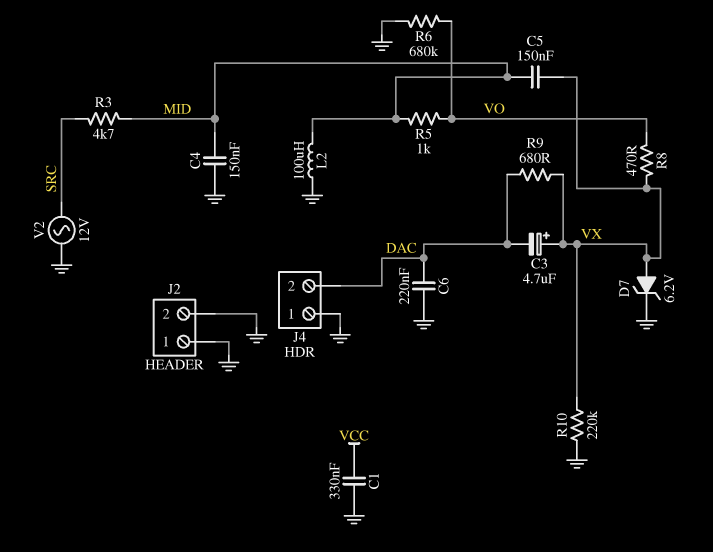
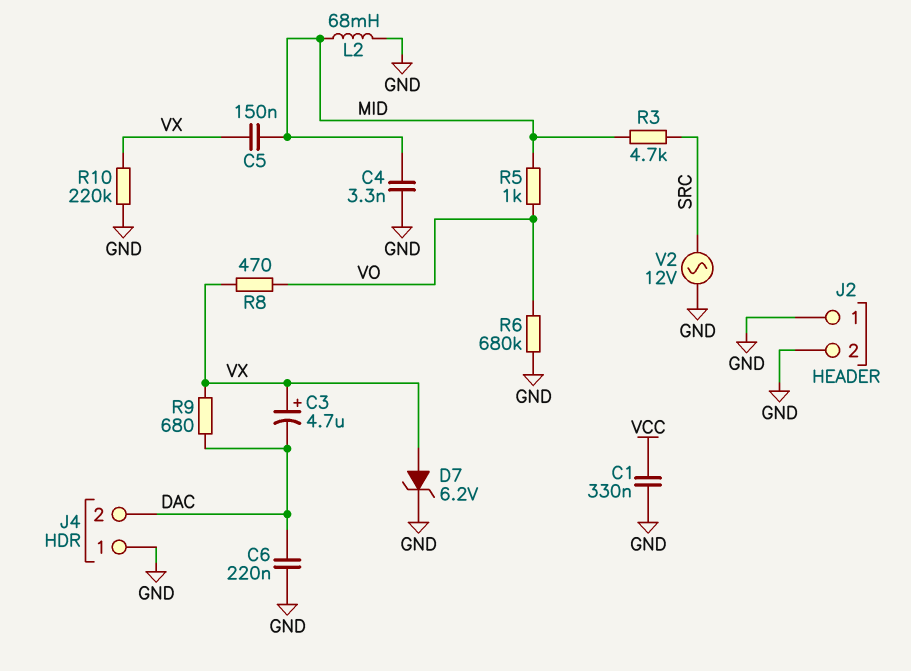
C4: 150nF (GND, MID) -> 3.3nF (GND, MID)
L2: 100uH (GND, MID) -> 68mH (GND, MID)

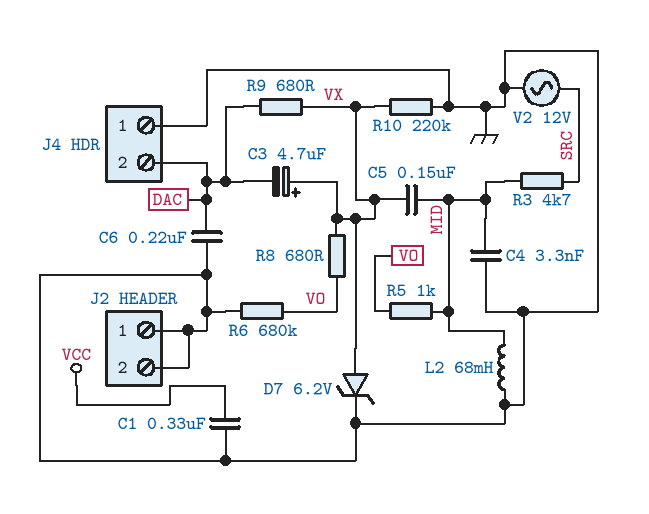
R8: 470 (VO, VX) -> 680 (VO, VX)

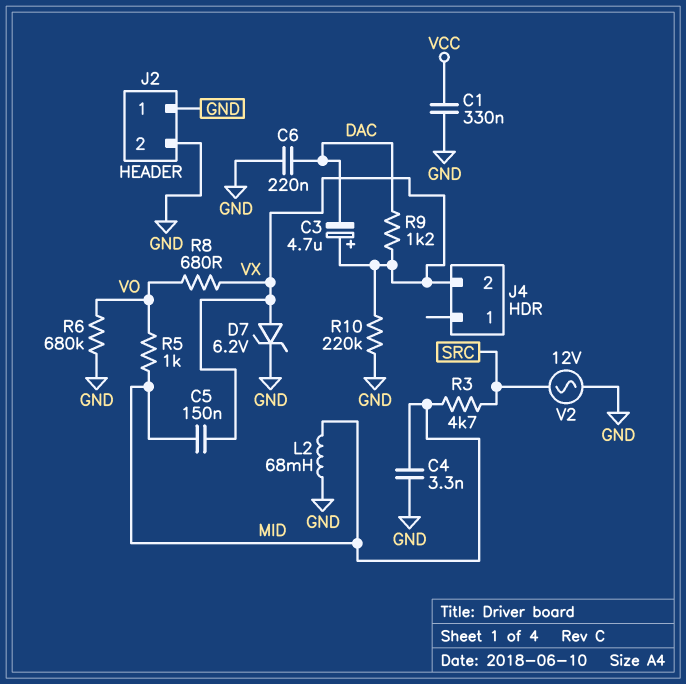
J4 pin 1: GND -> none
J4 pin 2: DAC -> VX
R9: 680 (DAC, VX) -> 1.2k (DAC, VX)

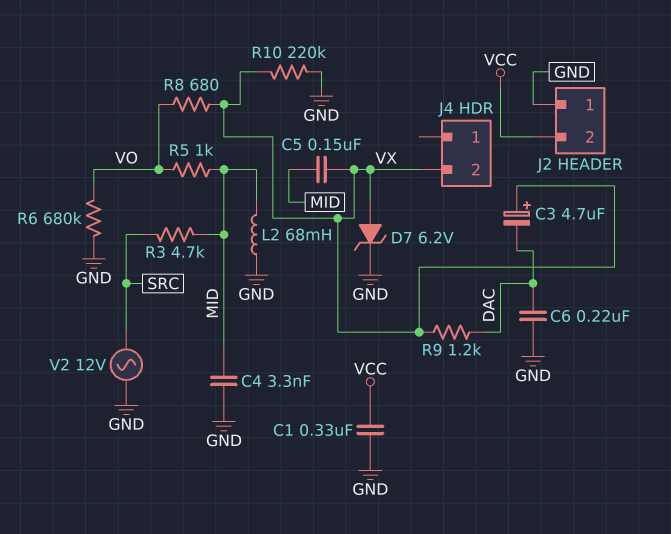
J2 pin 2: GND -> VCC

